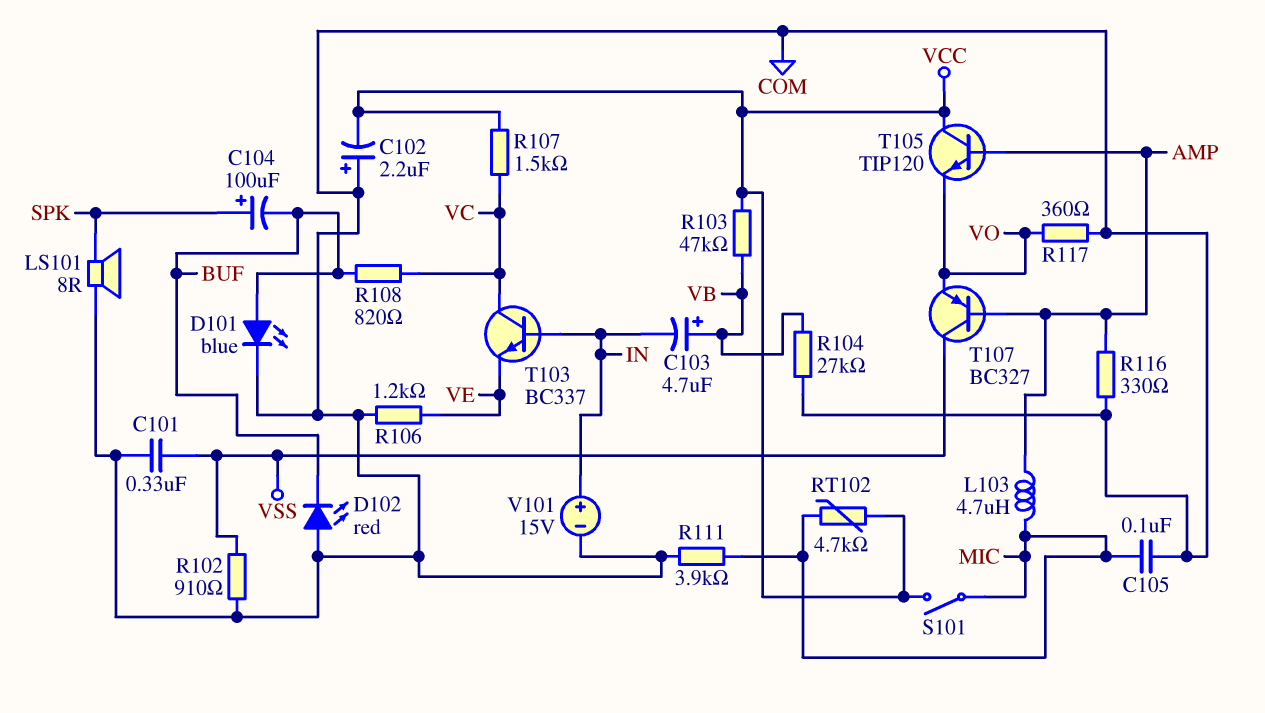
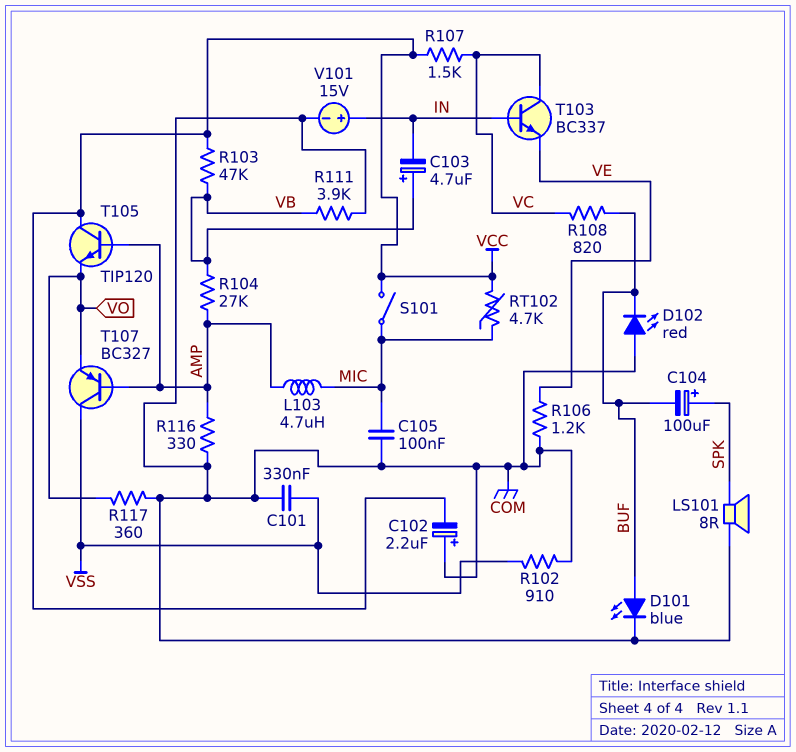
R104: 27k (COM, VB) -> 27k (AMP, VB)
R111: 3.9k (COM, MIC) -> 3.9k (COM, VB)

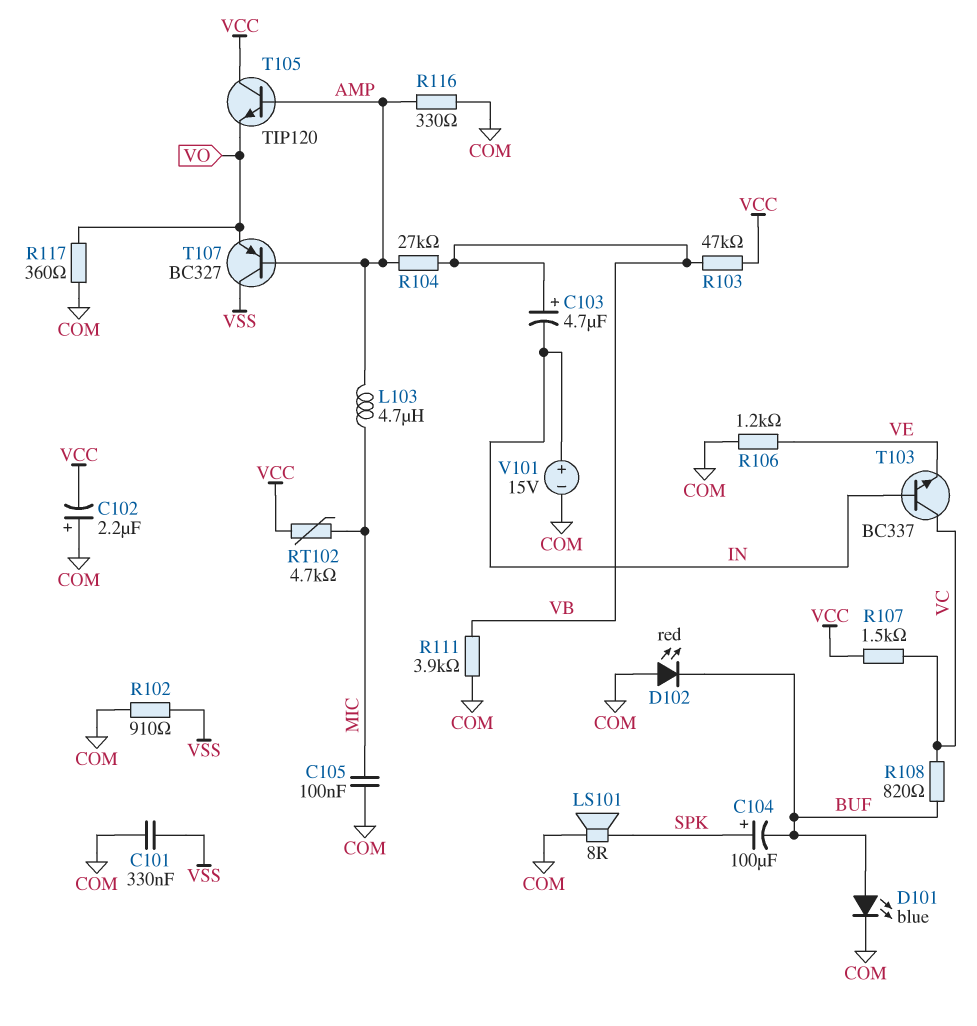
S101: switch (MIC, VCC) -> none

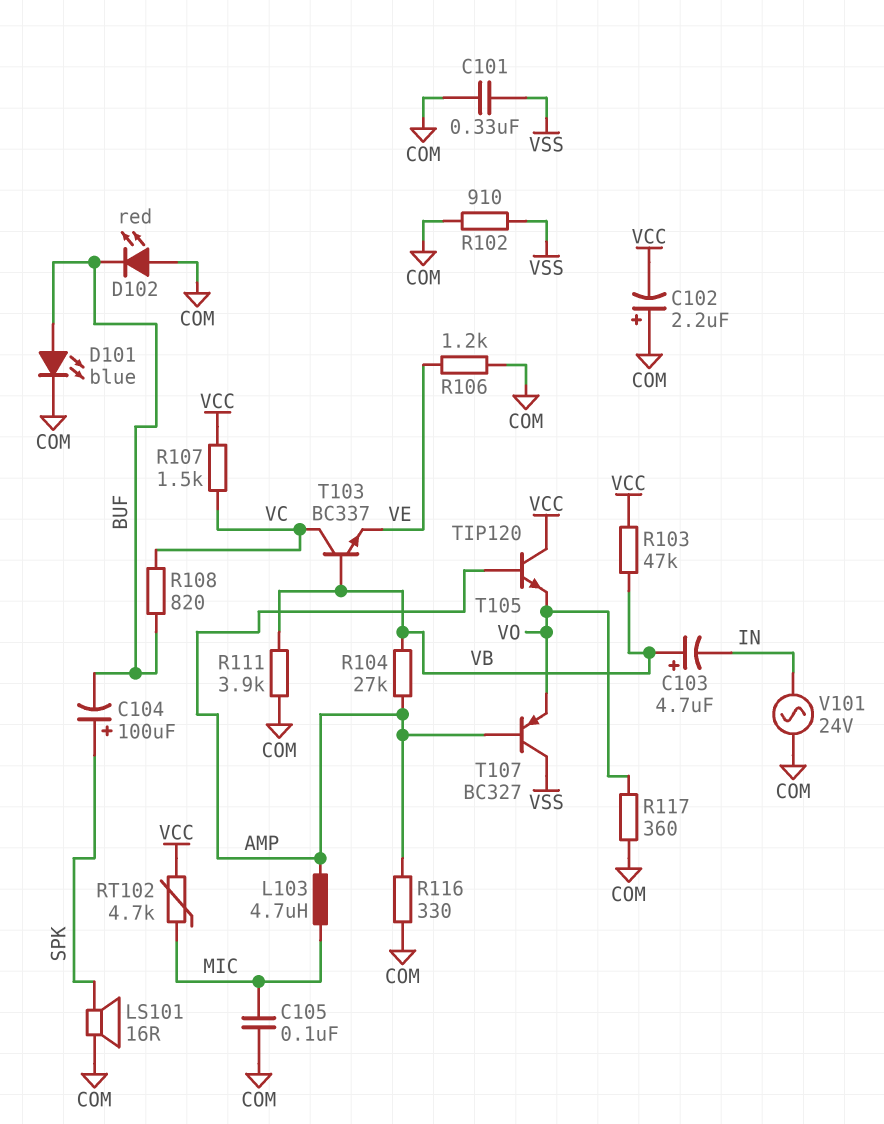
LS101: speaker 8R (COM, SPK) -> speaker 16R (COM, SPK)
T103: NPN BC337 (B IN, C VC, E VE) -> NPN BC337 (B VB, C VC, E VE)
V101: 15V (plus IN, minus COM) -> AC 24V (COM, IN)

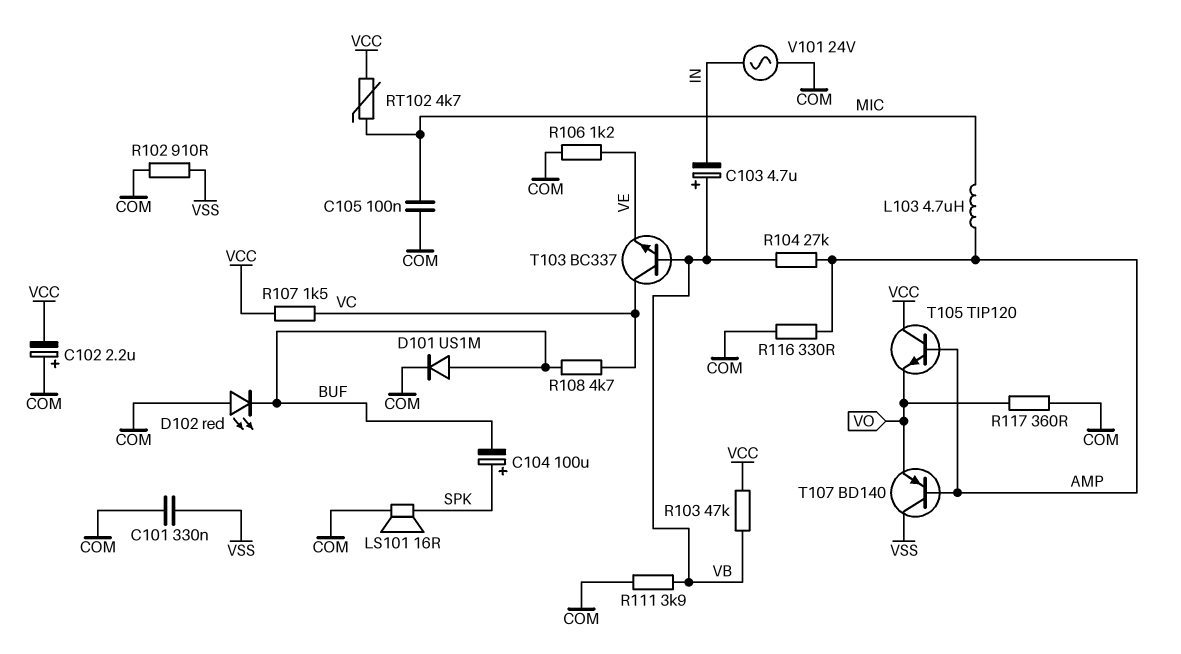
D101: LED blue (A BUF, K COM) -> diode US1M (A BUF, K COM)
R108: 820 (BUF, VC) -> 4.7k (BUF, VC)
T107: PNP BC327 (B AMP, C VSS, E VO) -> PNP BD140 (B AMP, C VSS, E VO)

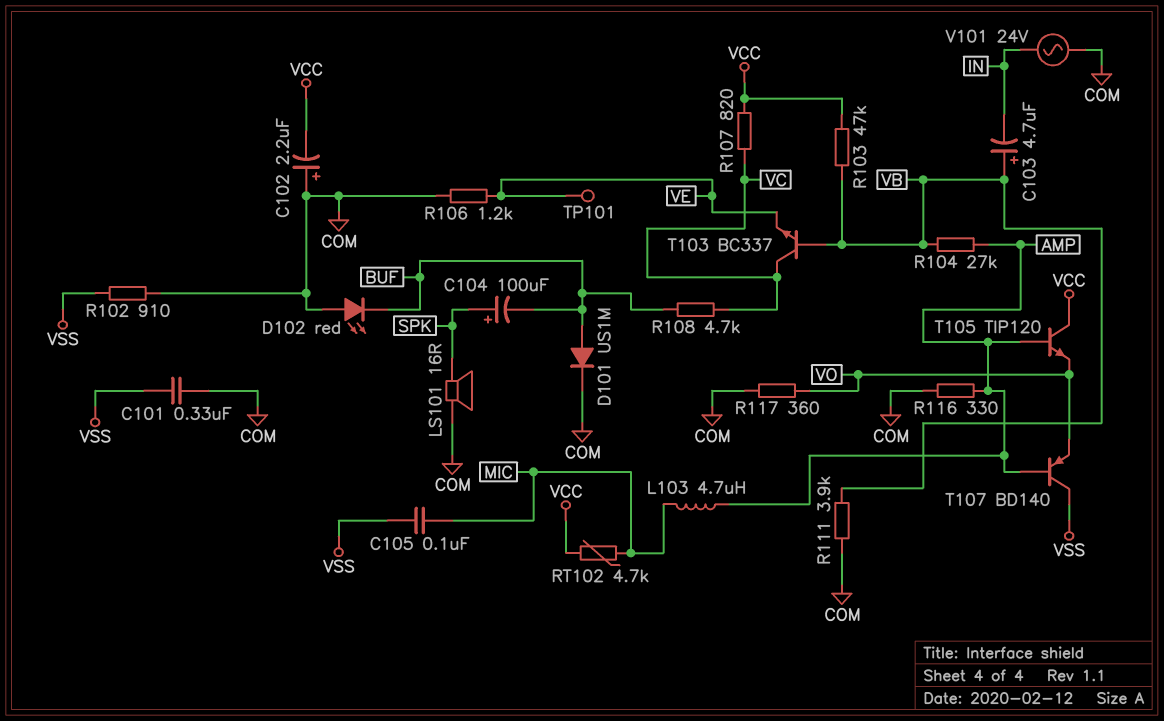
C105: 100nF (COM, MIC) -> 100nF (MIC, VSS)
R107: 1.5k (VC, VCC) -> 820 (VC, VCC)
TP101: none -> test point (VE)

